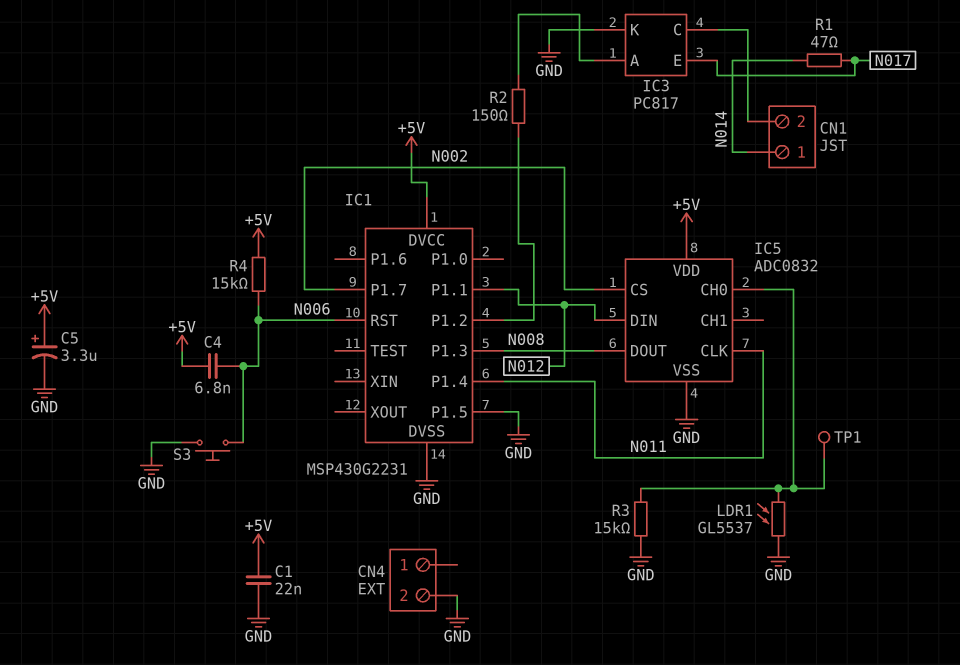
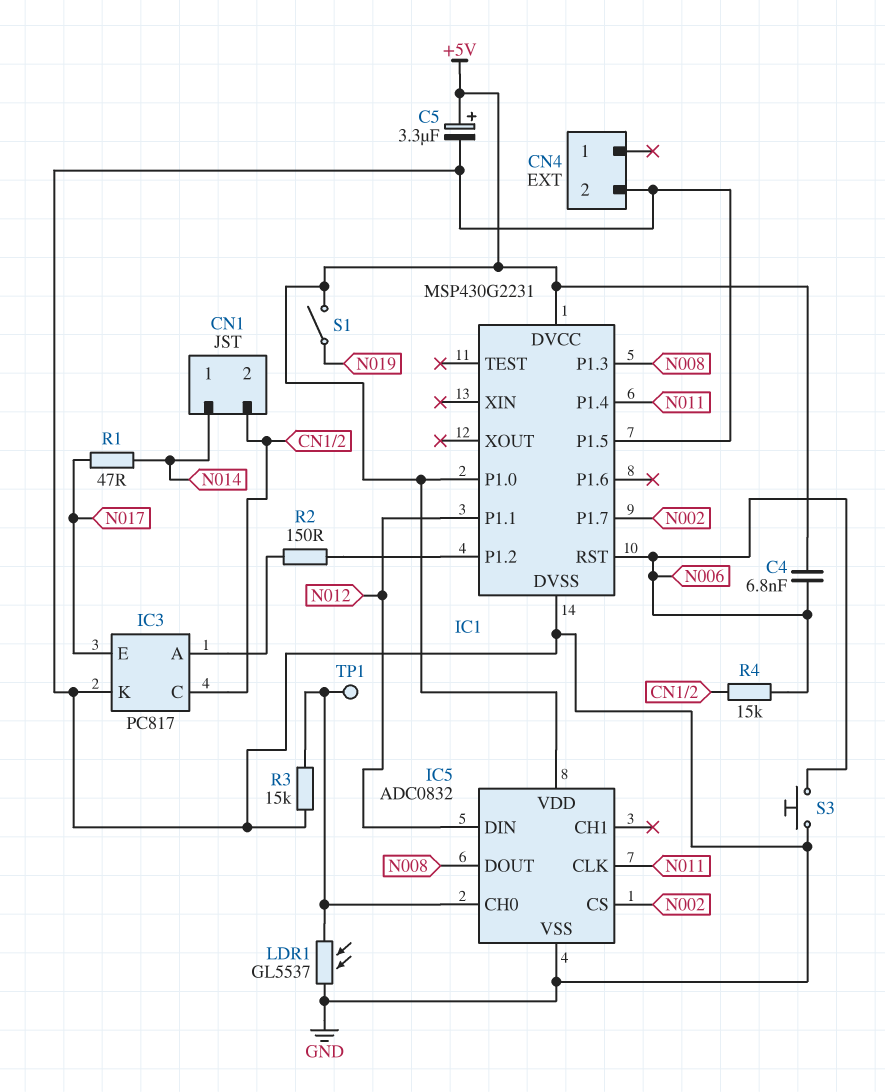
C1: 22nF (+5V, GND) -> none
IC1 pin P1.0: none -> +5V
R4: 15k (+5V, N006) -> 15k (CN1/2, N006)
S1: none -> switch (+5V, N019)

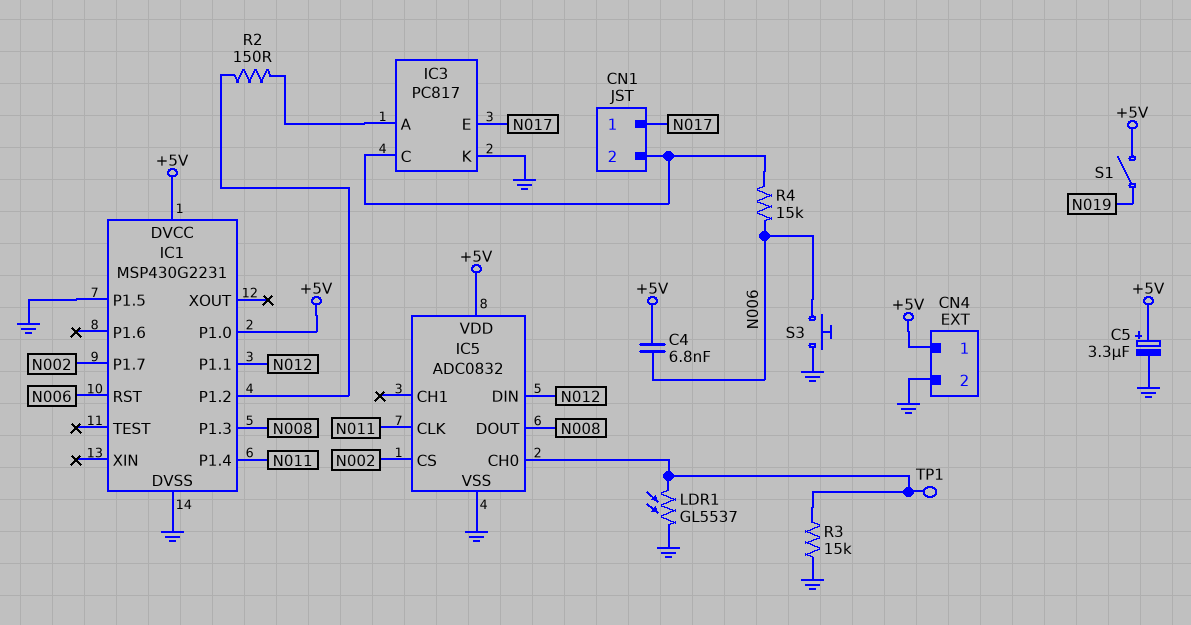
CN1 pin 1: N014 -> N017
CN4 pin 1: none -> +5V
R1: 47 (N014, N017) -> none

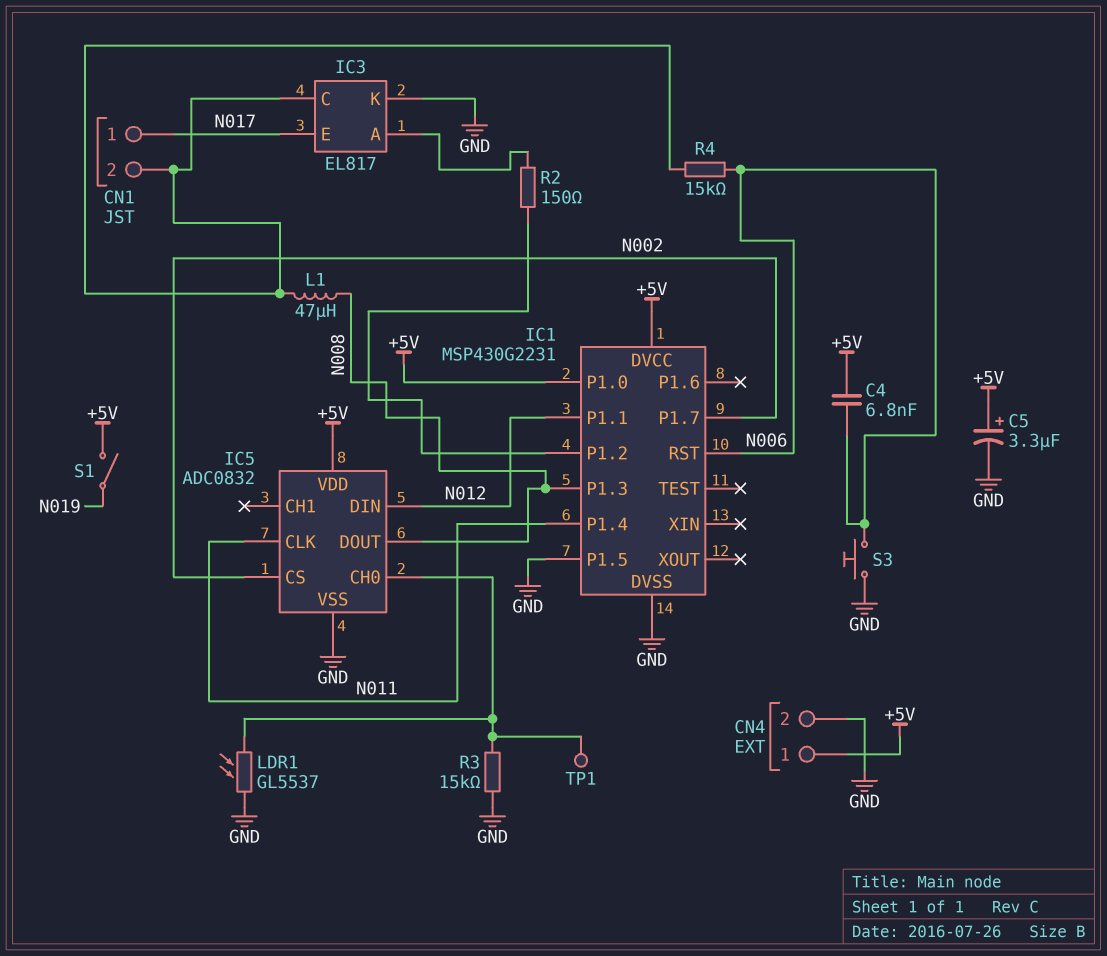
IC3: PC817 -> EL817
L1: none -> 47uH (CN1/2, N008)

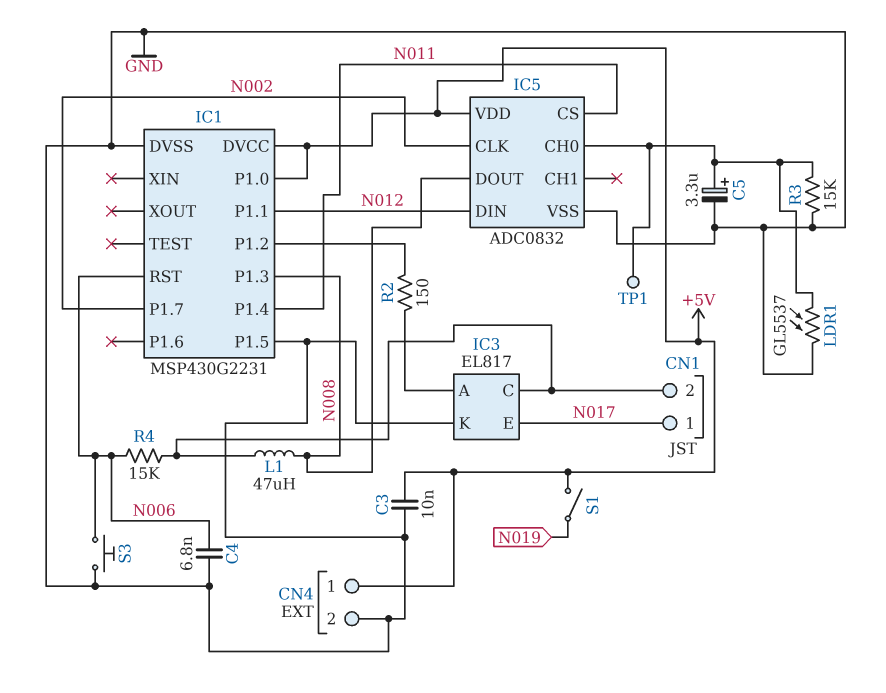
C3: none -> 10nF (+5V, GND)
C4: 6.8nF (+5V, N006) -> 6.8nF (GND, N006)
C5: 3.3uF (plus +5V, minus GND) -> 3.3uF (plus IC5/CH0, minus GND)
IC5 pin CLK: N011 -> N002
IC5 pin CS: N002 -> N011

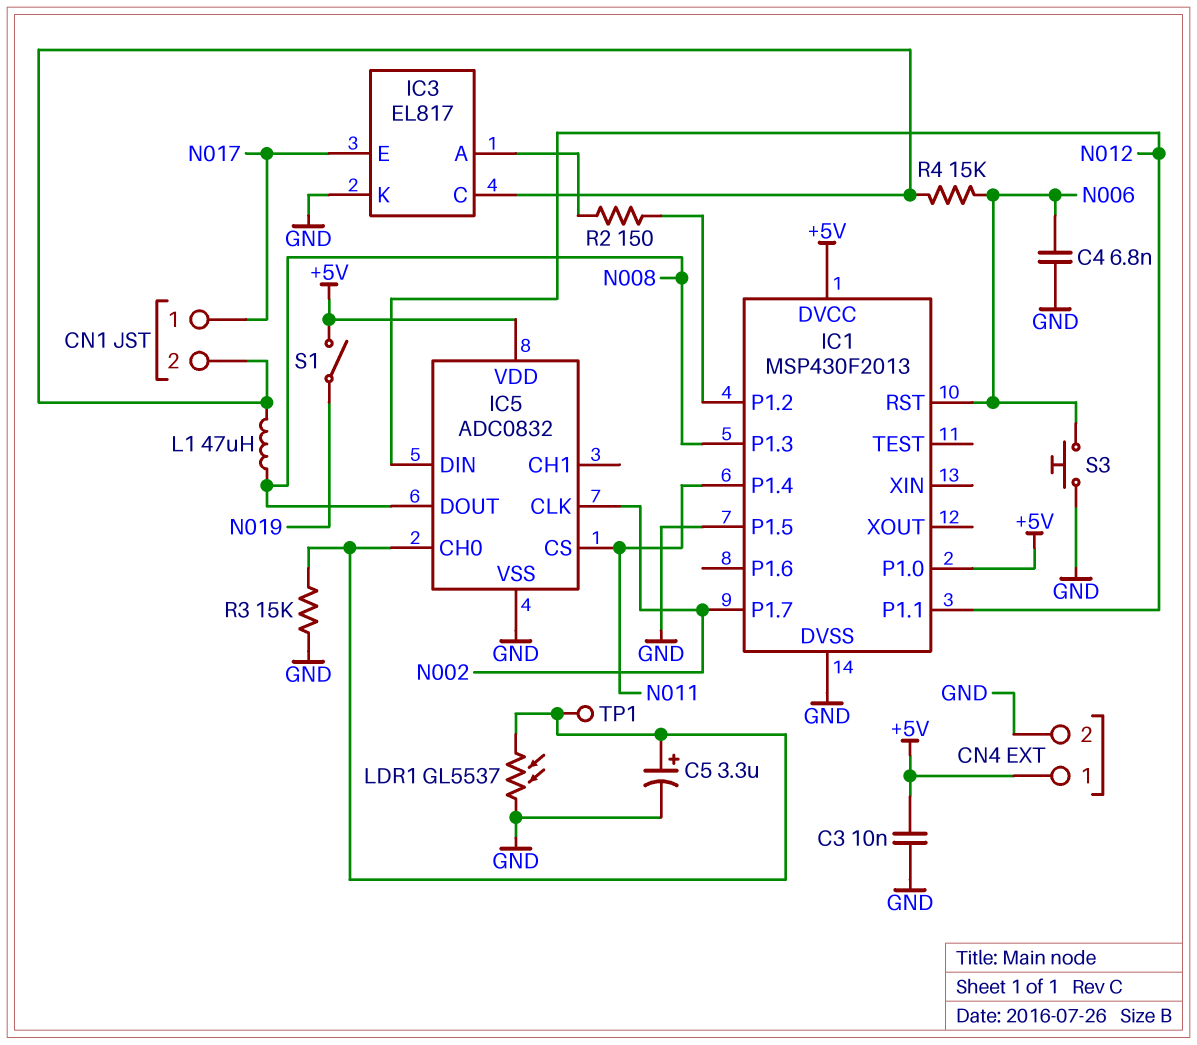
IC1: MSP430G2231 -> MSP430F2013

